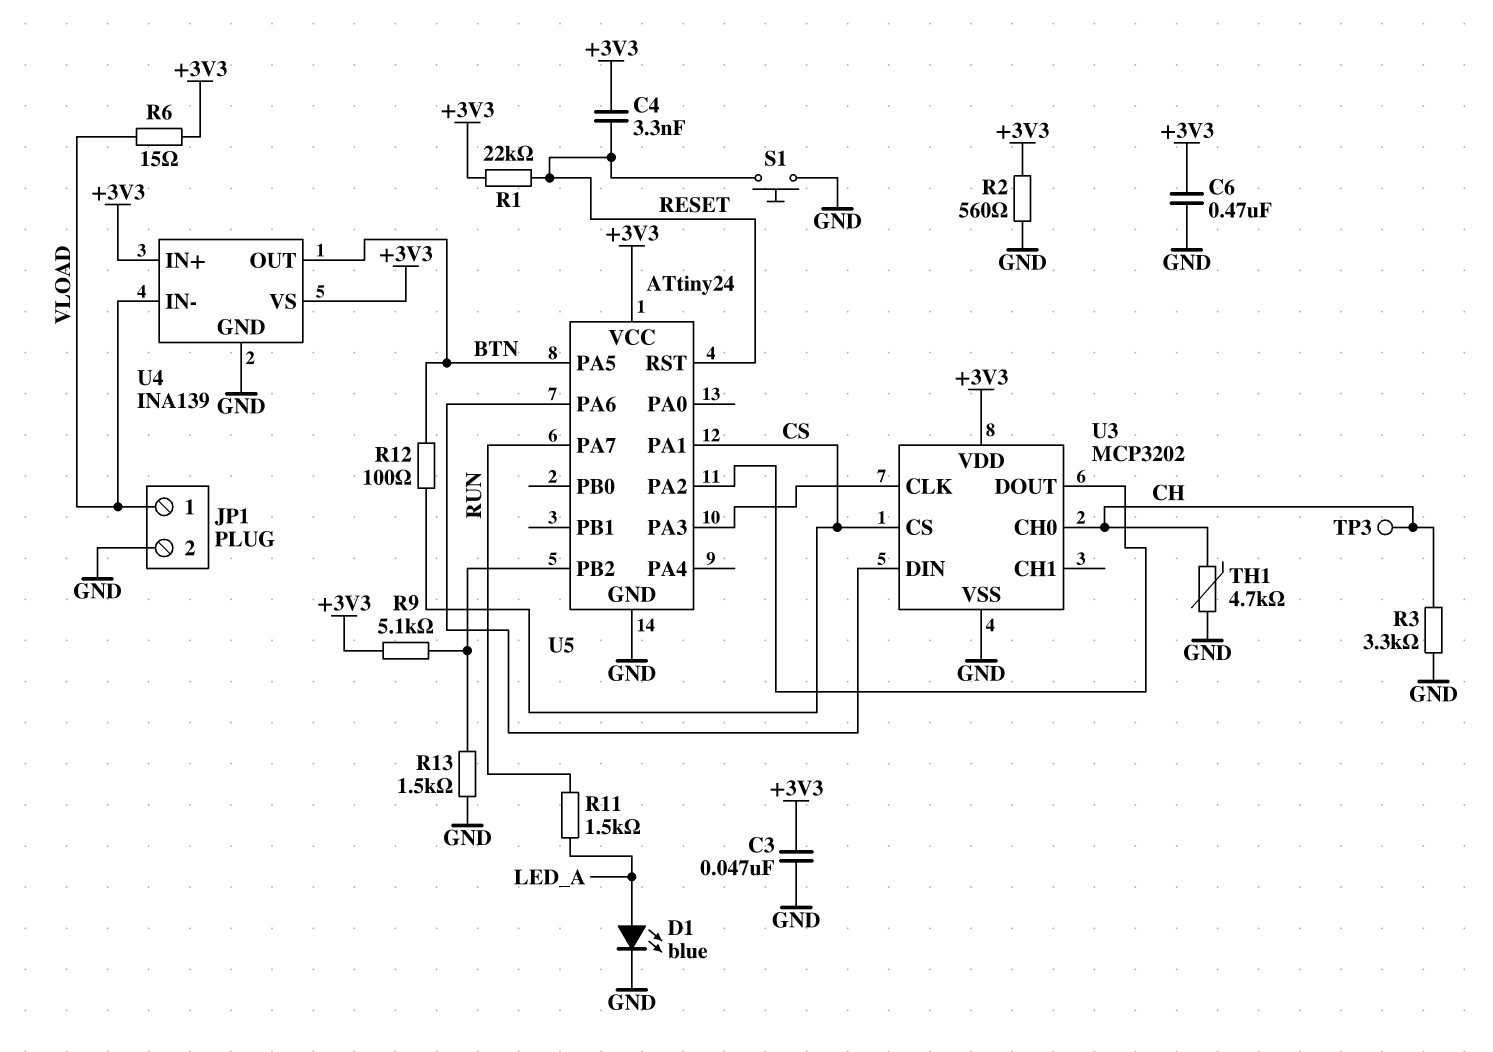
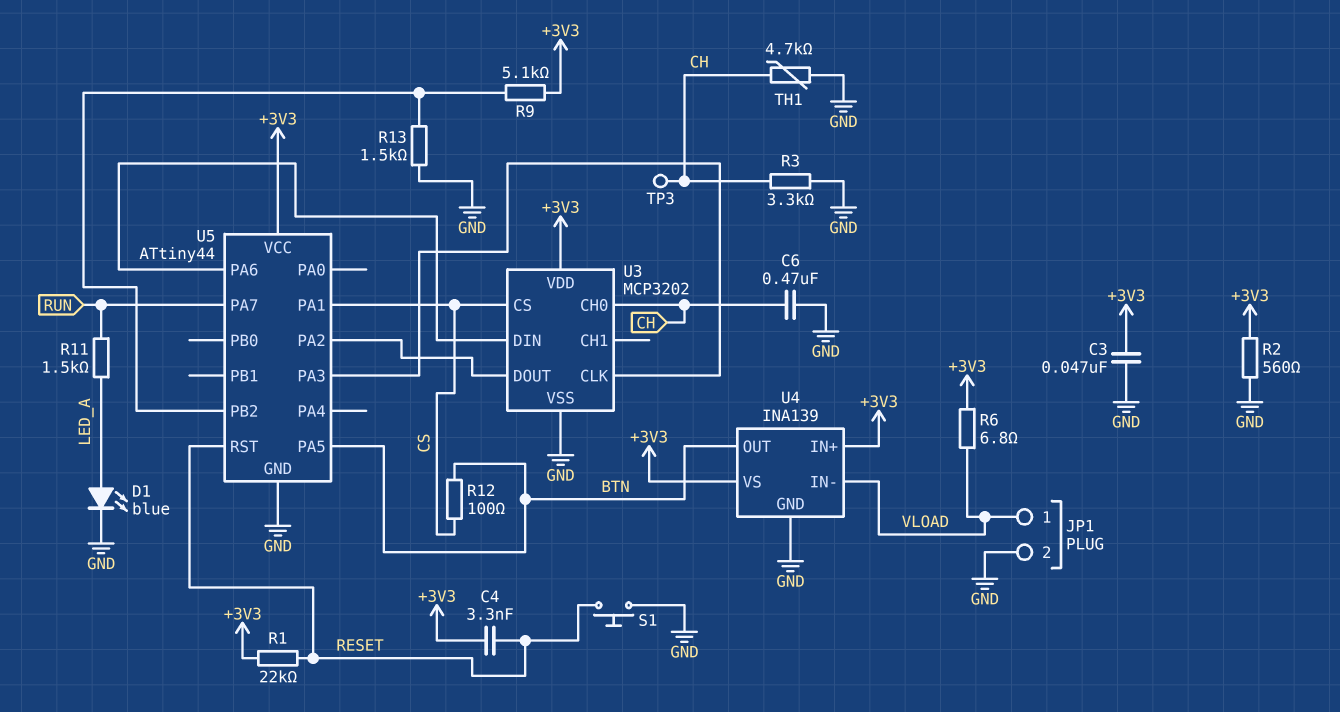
C6: 470nF (+3V3, GND) -> 470nF (CH, GND)
R6: 15 (+3V3, VLOAD) -> 6.8 (+3V3, VLOAD)
U5: ATtiny24 -> ATtiny44

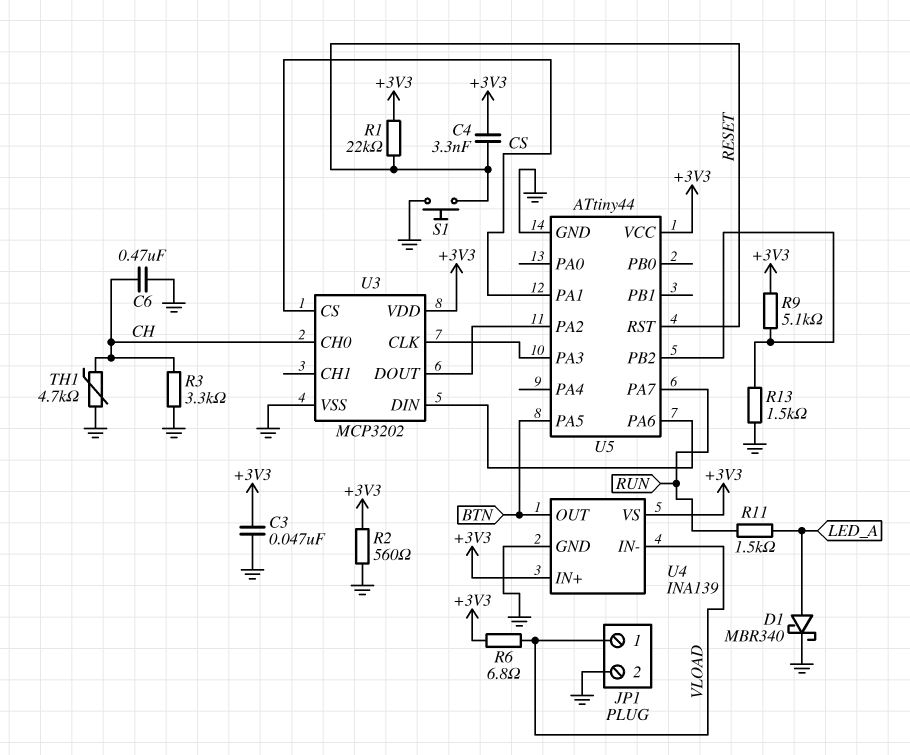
D1: LED blue (A LED_A, K GND) -> schottky MBR340 (A LED_A, K GND)
R12: 100 (BTN, CS) -> none
TP3: test point (CH) -> none

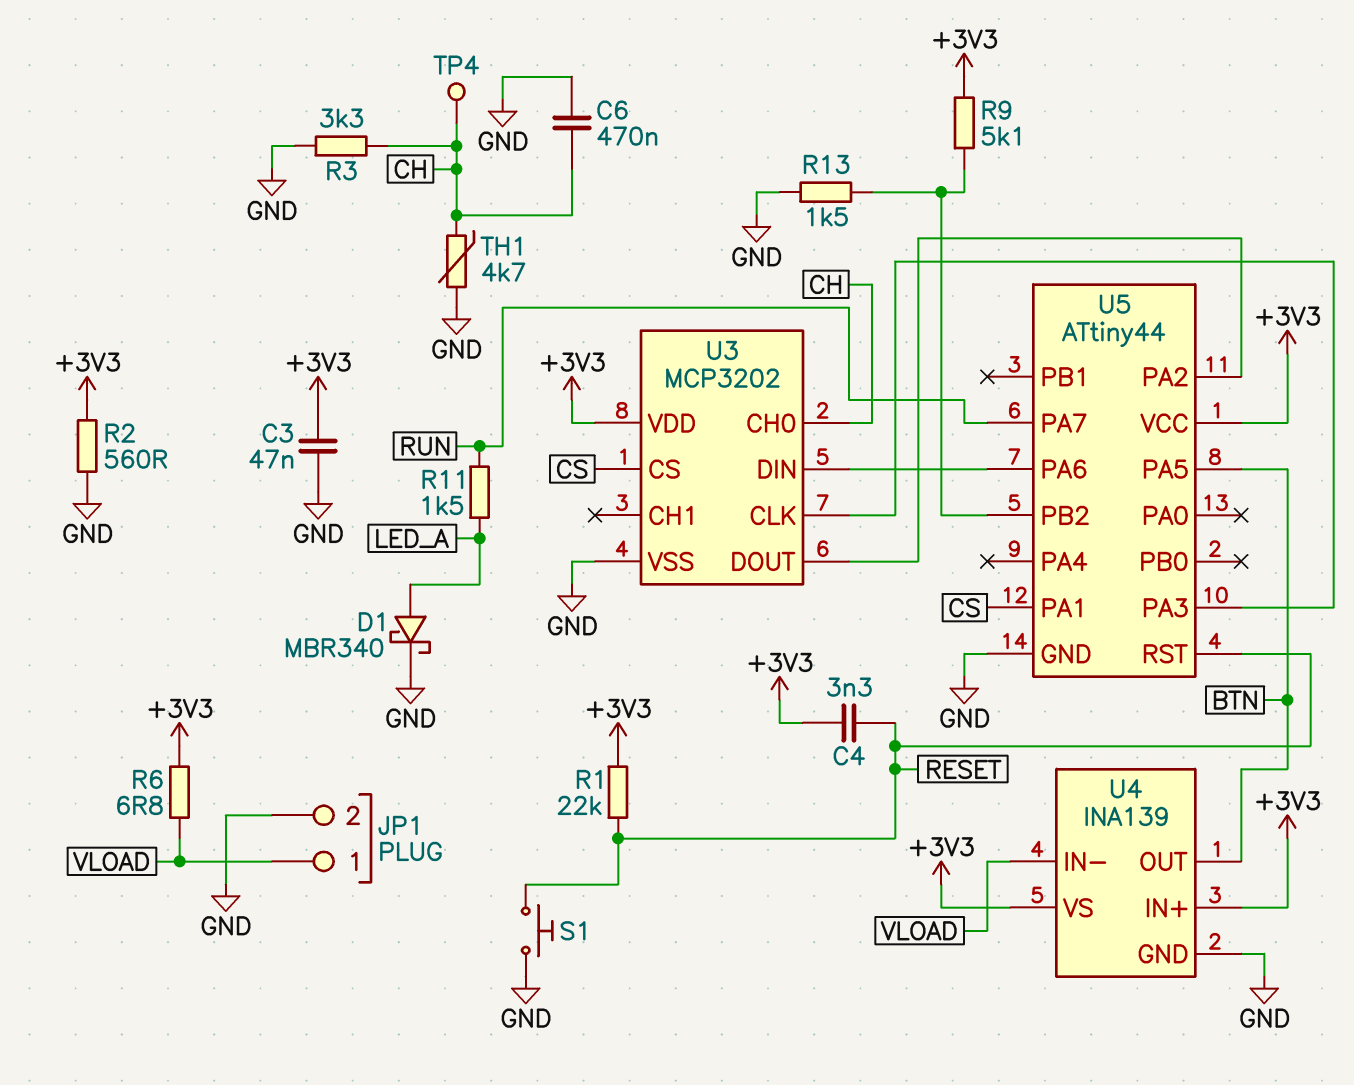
TP4: none -> test point (CH)

